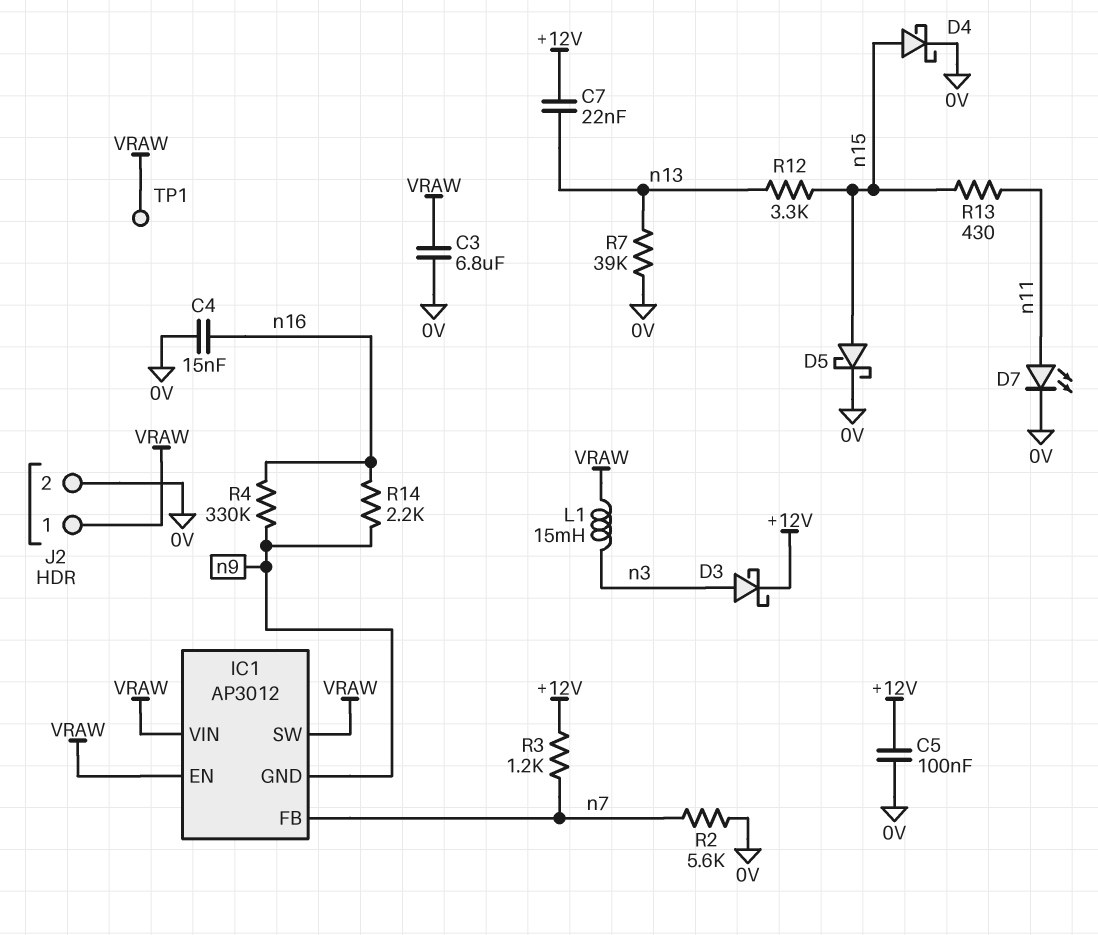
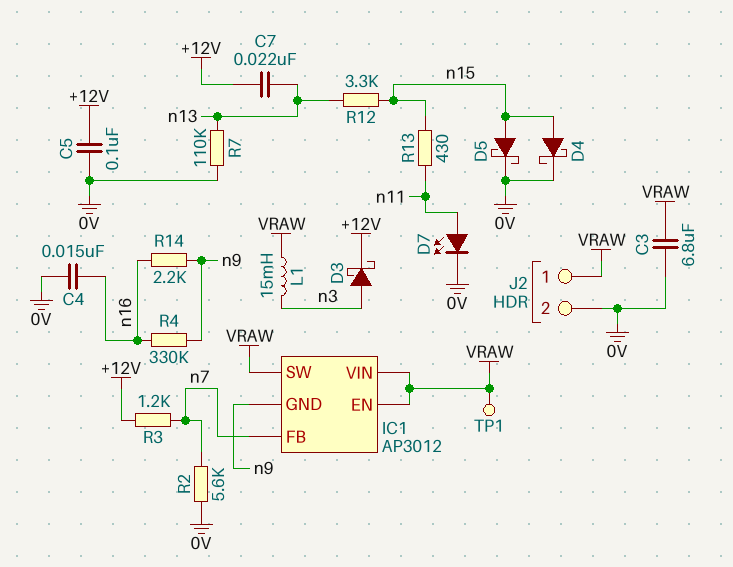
R7: 39k (0V, n13) -> 110k (0V, n13)

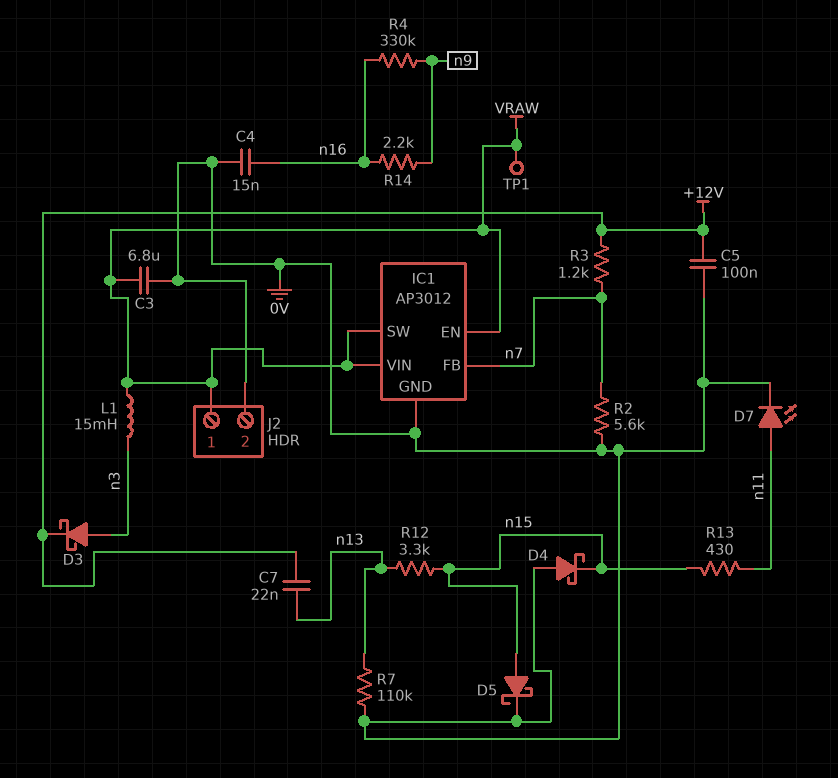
D4: schottky (A n15, K 0V) -> schottky (A 0V, K n15)
IC1 pin GND: n9 -> 0V

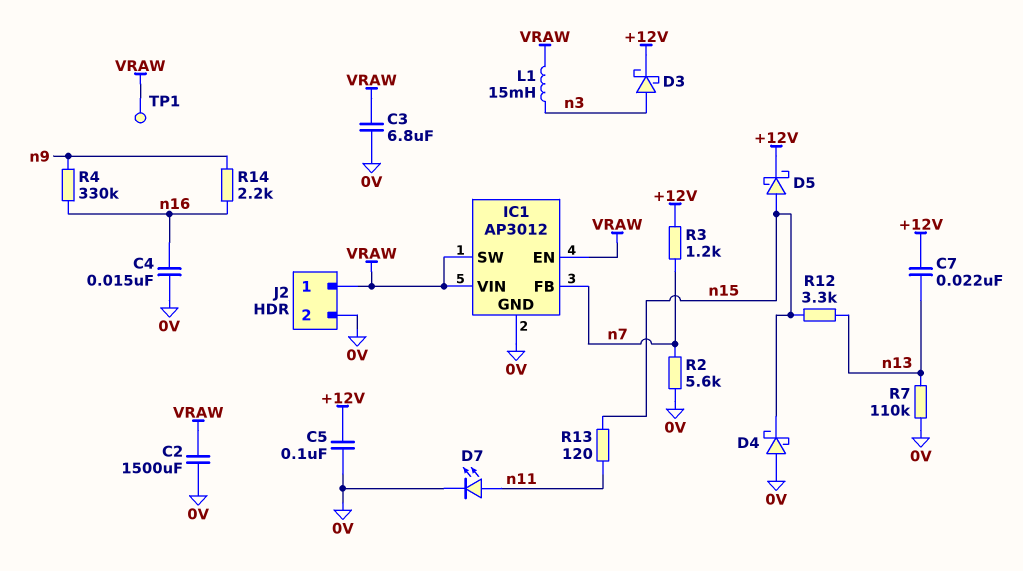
C2: none -> 1500uF (0V, VRAW)
D5: schottky (A n15, K 0V) -> schottky (A n15, K +12V)
R13: 430 (n11, n15) -> 120 (n11, n15)

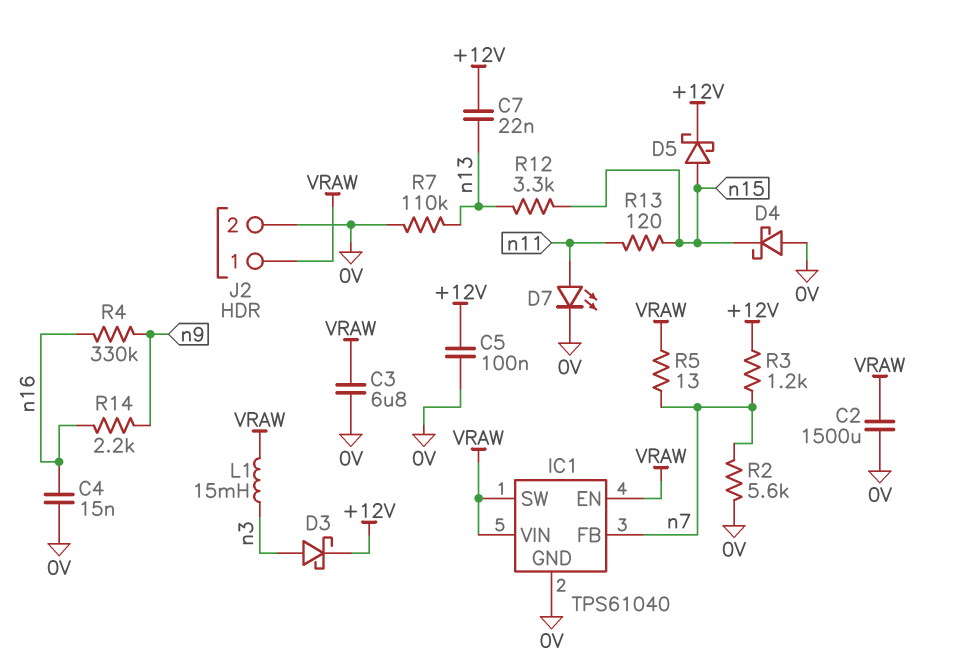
IC1: AP3012 -> TPS61040
R5: none -> 13 (VRAW, n7)
TP1: test point (VRAW) -> none

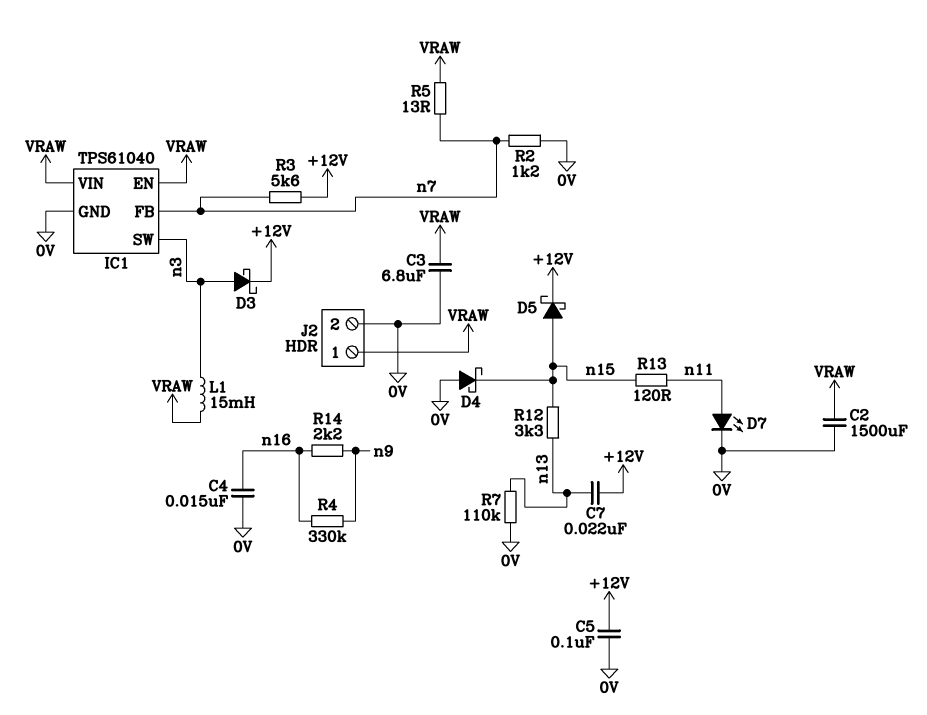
IC1 pin SW: VRAW -> n3
R2: 5.6k (0V, n7) -> 1.2k (0V, n7)
R3: 1.2k (+12V, n7) -> 5.6k (+12V, n7)

